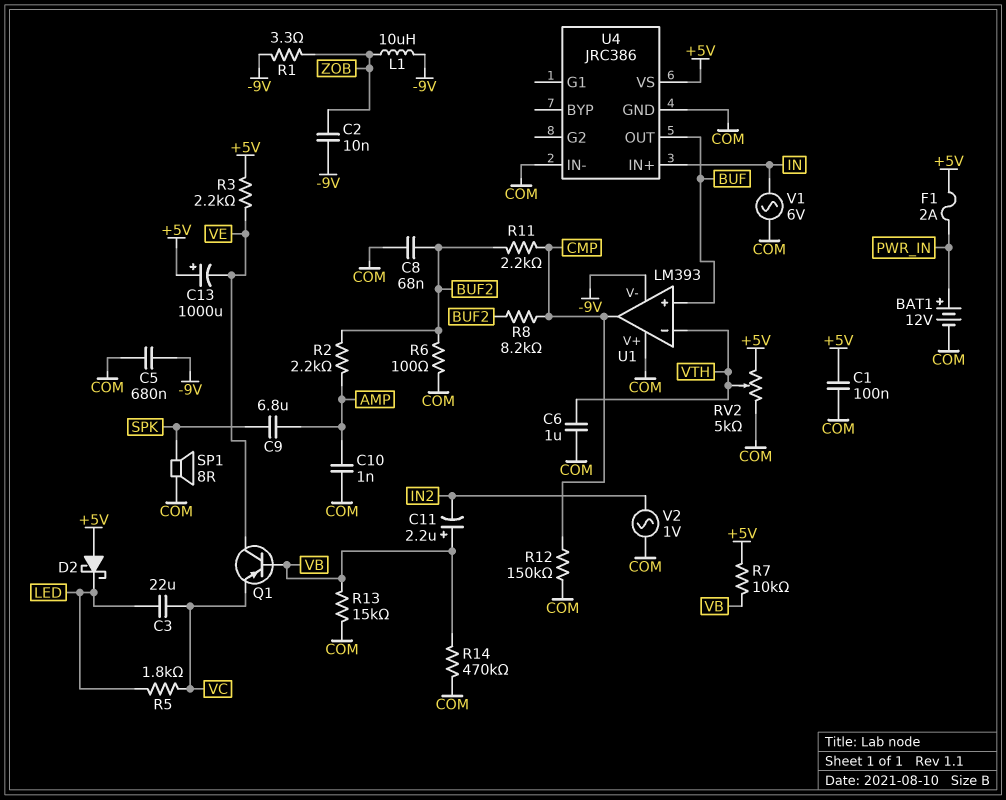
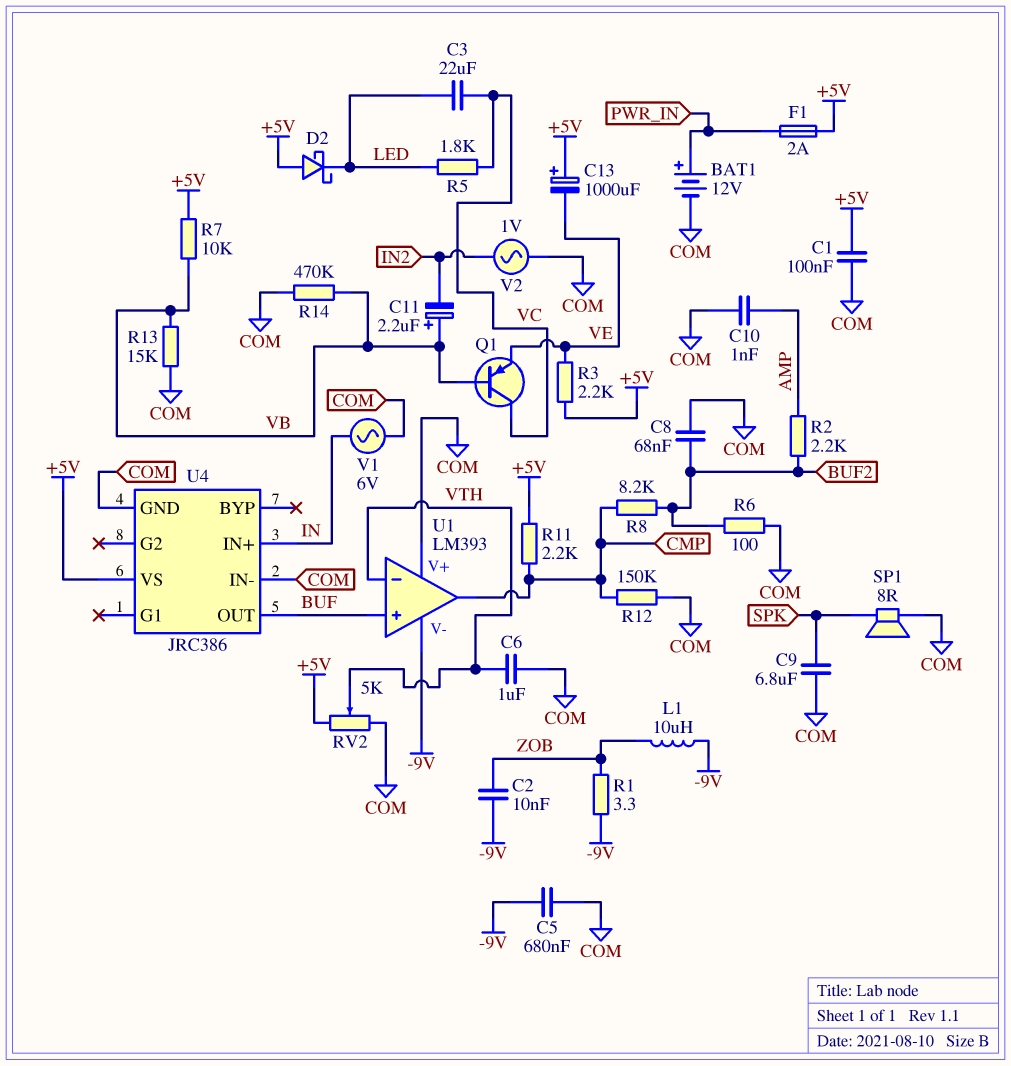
C9: 6.8uF (AMP, SPK) -> 6.8uF (COM, SPK)
Q1: PNP (B VB, C VE, E VC) -> PNP (B VB, C VC, E VE)
R11: 2.2k (BUF2, CMP) -> 2.2k (+5V, CMP)

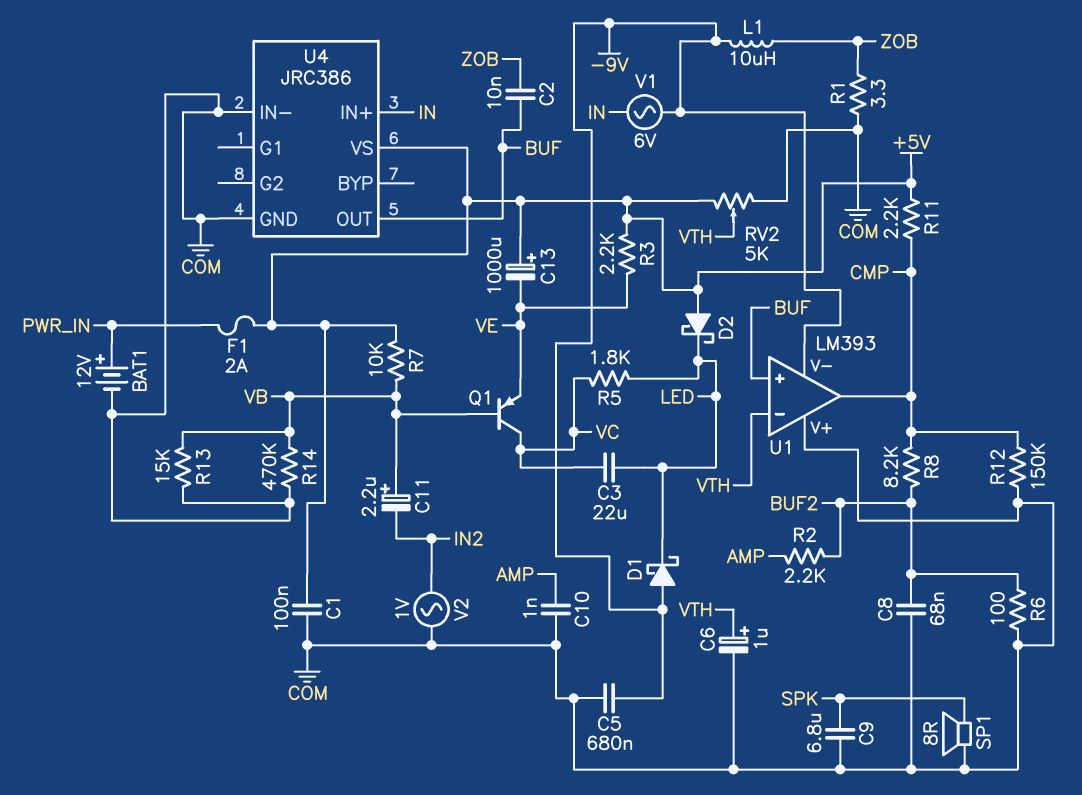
C2: 10nF (-9V, ZOB) -> 10nF (BUF, ZOB)
C6: 1uF (COM, VTH) -> 1uF (plus VTH, minus COM)
D1: none -> schottky (A -9V, K LED)
R1: 3.3 (-9V, ZOB) -> 3.3 (COM, ZOB)
V1: AC 6V (COM, IN) -> AC 6V (-9V, IN)

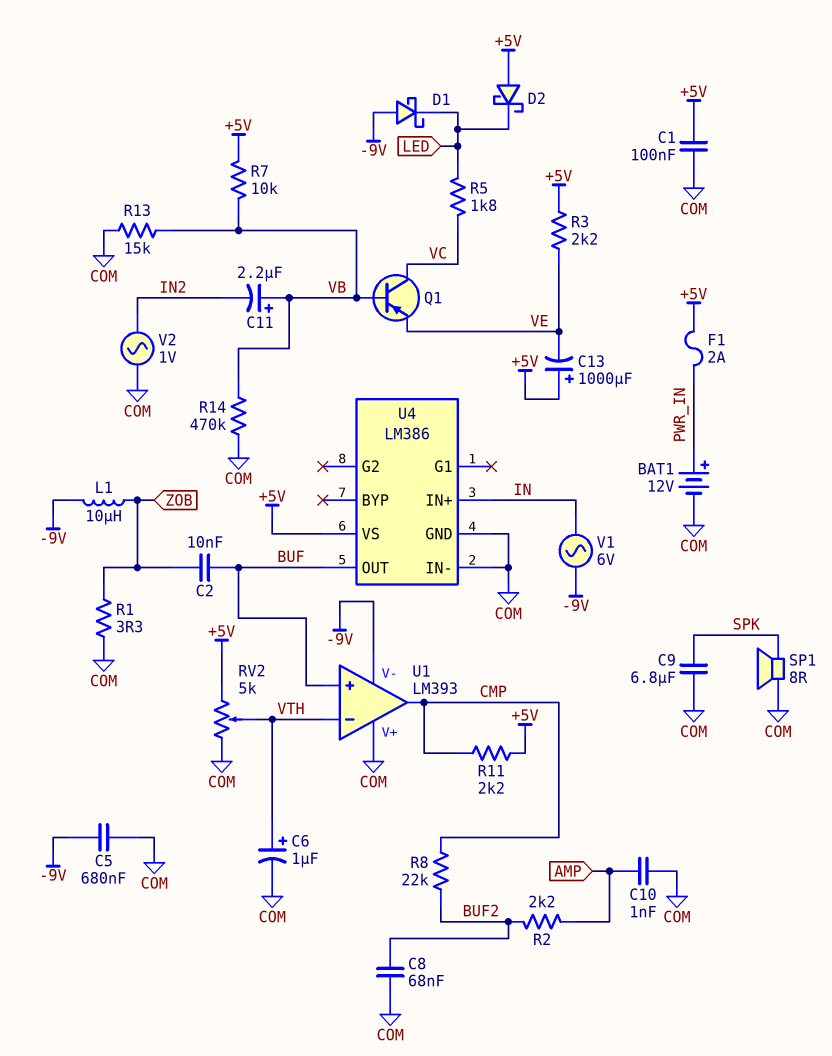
C3: 22uF (LED, VC) -> none
R6: 100 (BUF2, COM) -> none
R8: 8.2k (BUF2, CMP) -> 22k (BUF2, CMP)
R12: 150k (CMP, COM) -> none
U4: JRC386 -> LM386

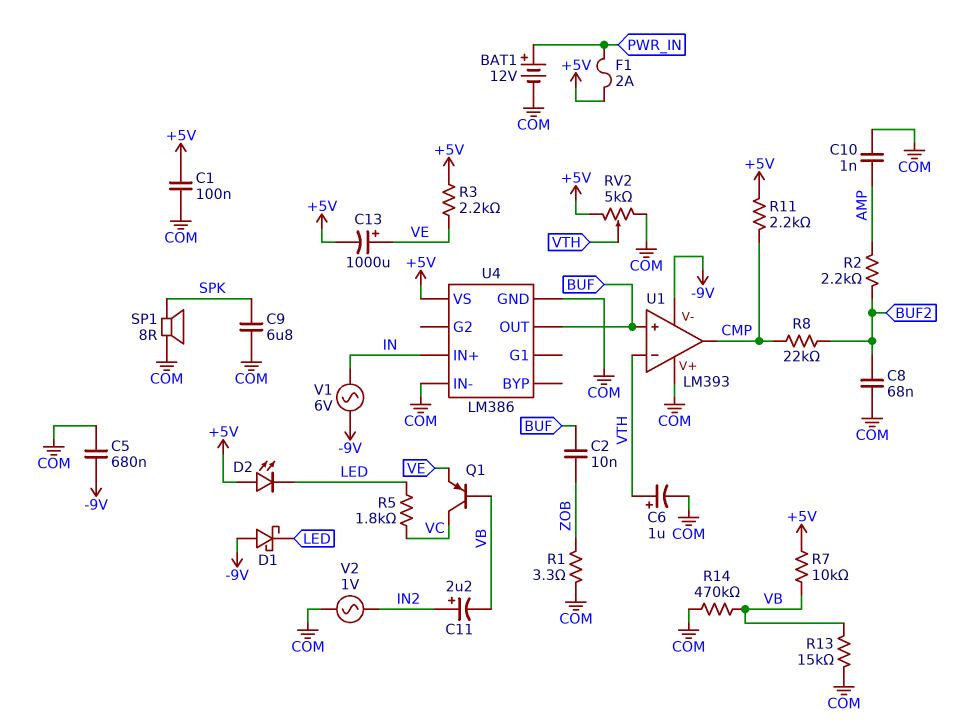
C11: 2.2uF (plus VB, minus IN2) -> 2.2uF (plus IN2, minus VB)
C13: 1000uF (plus +5V, minus VE) -> 1000uF (plus VE, minus +5V)
D2: schottky (A +5V, K LED) -> LED (A +5V, K LED)
L1: 10uH (-9V, ZOB) -> none

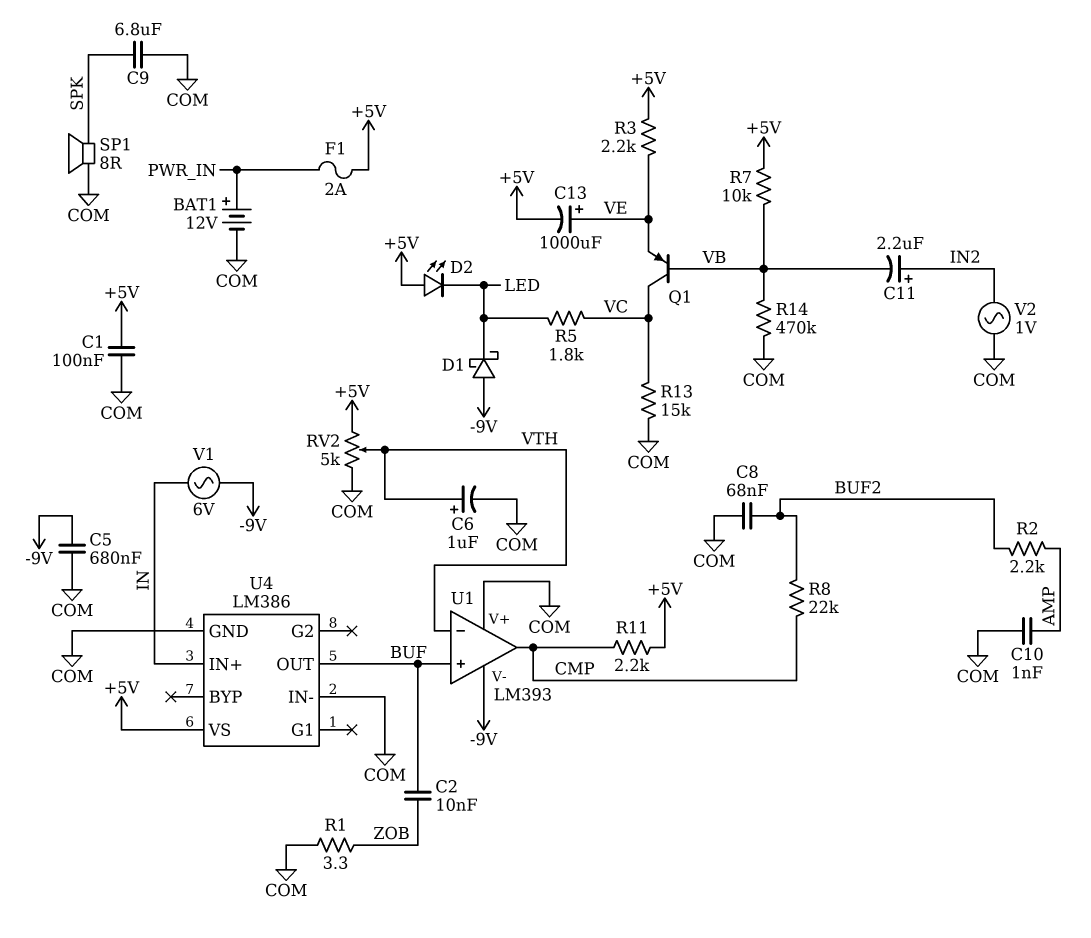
R13: 15k (COM, VB) -> 15k (COM, VC)

